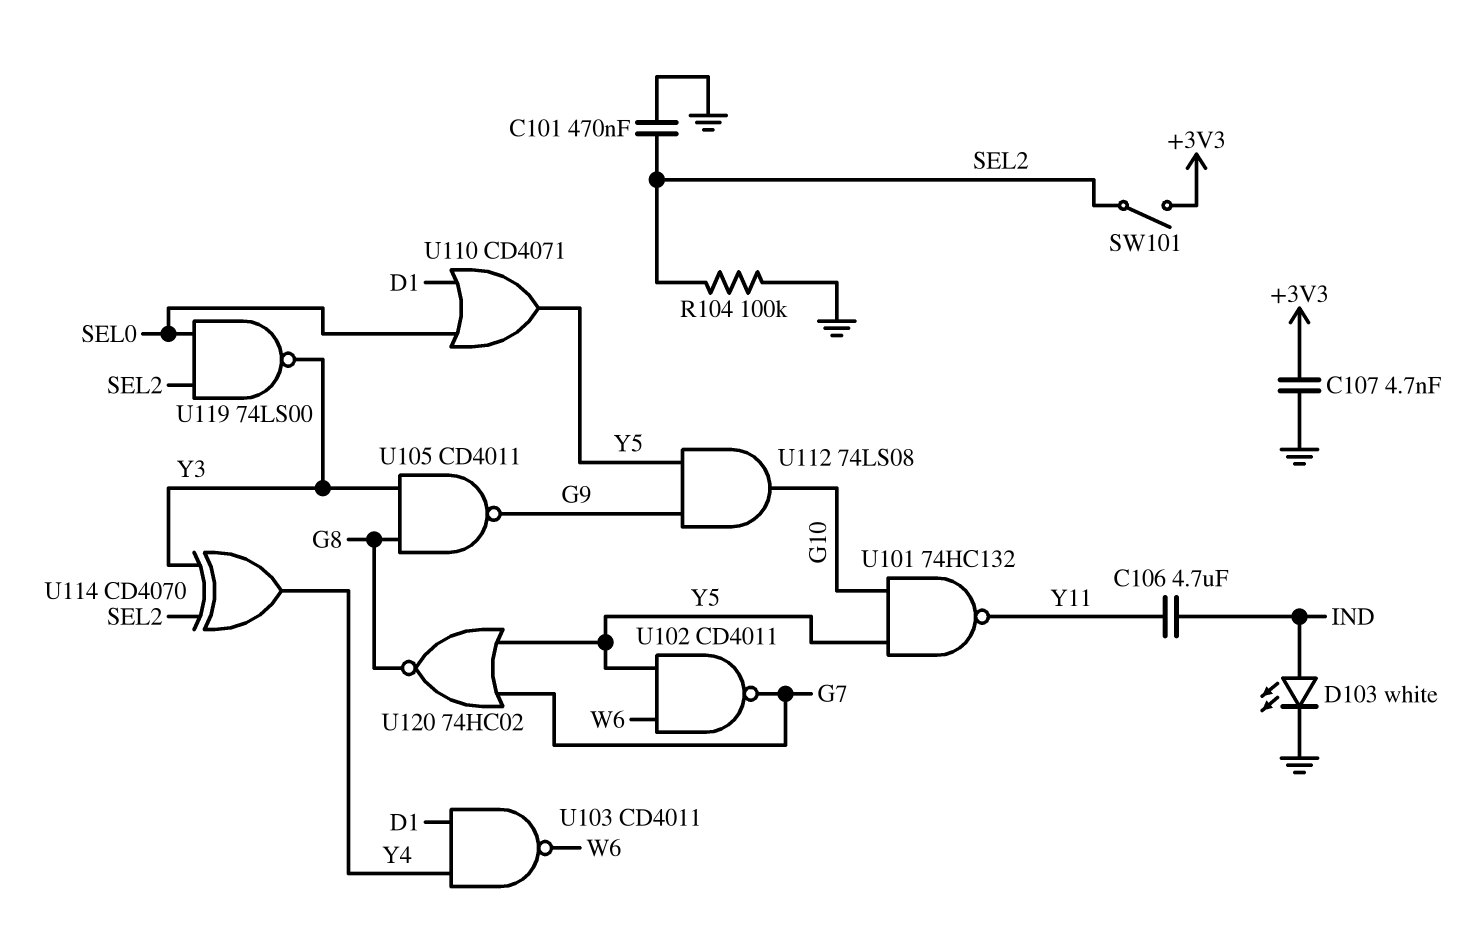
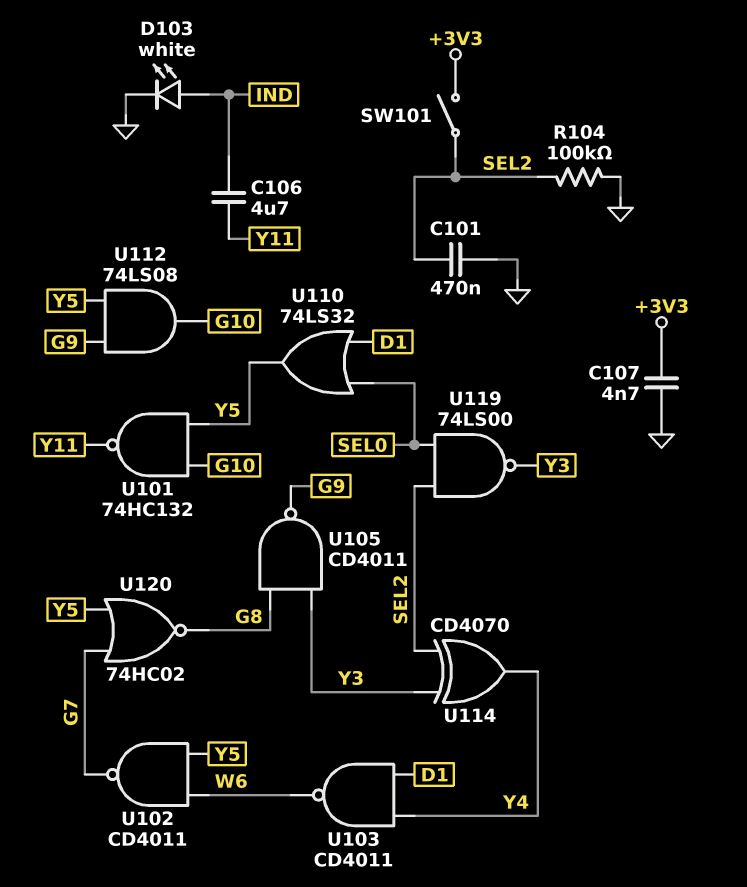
U110: OR CD4071 (in D1, in SEL0, out Y5) -> OR 74LS32 (in D1, in SEL0, out Y5)

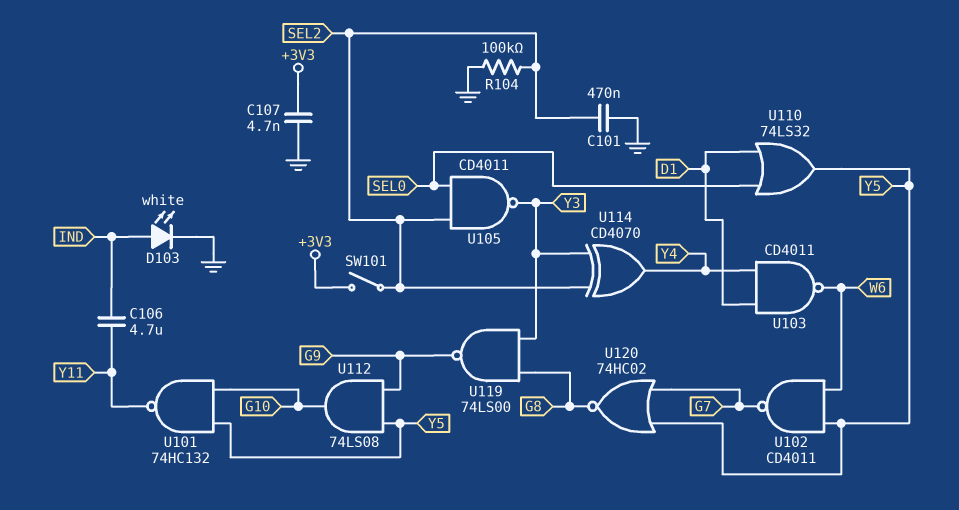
U105: NAND CD4011 (in G8, in Y3, out G9) -> NAND CD4011 (in SEL0, in SEL2, out Y3)
U119: NAND 74LS00 (in SEL0, in SEL2, out Y3) -> NAND 74LS00 (in G8, in Y3, out G9)

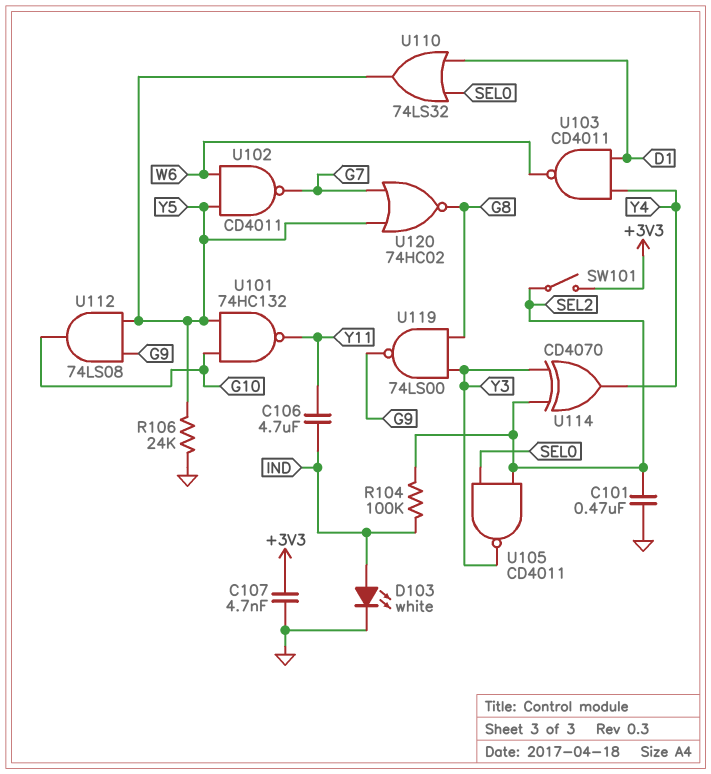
R104: 100k (GND, SEL2) -> 100k (IND, SEL2)
R106: none -> 24k (GND, Y5)

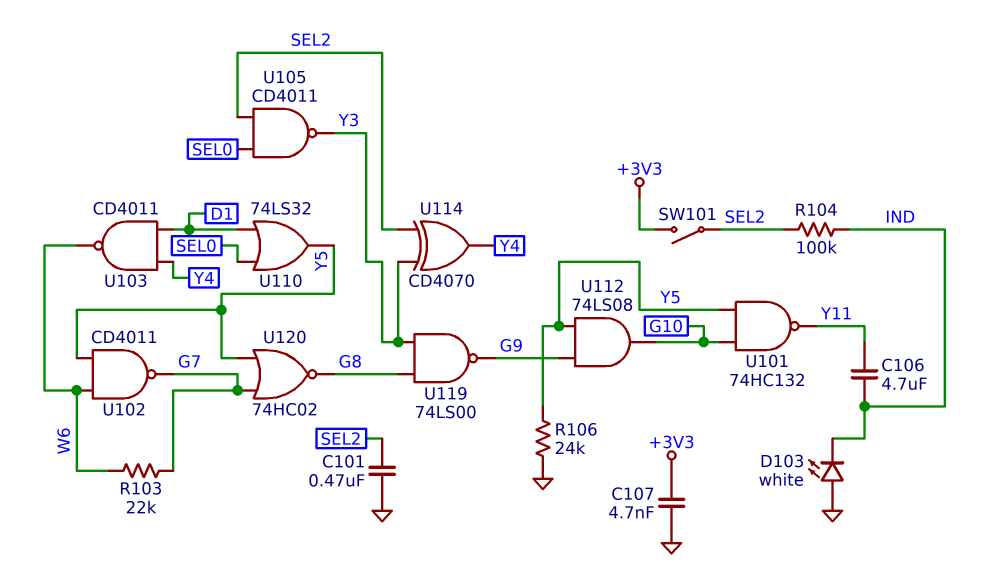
D103: LED white (A IND, K GND) -> LED white (A GND, K IND)
R103: none -> 22k (G7, W6)

